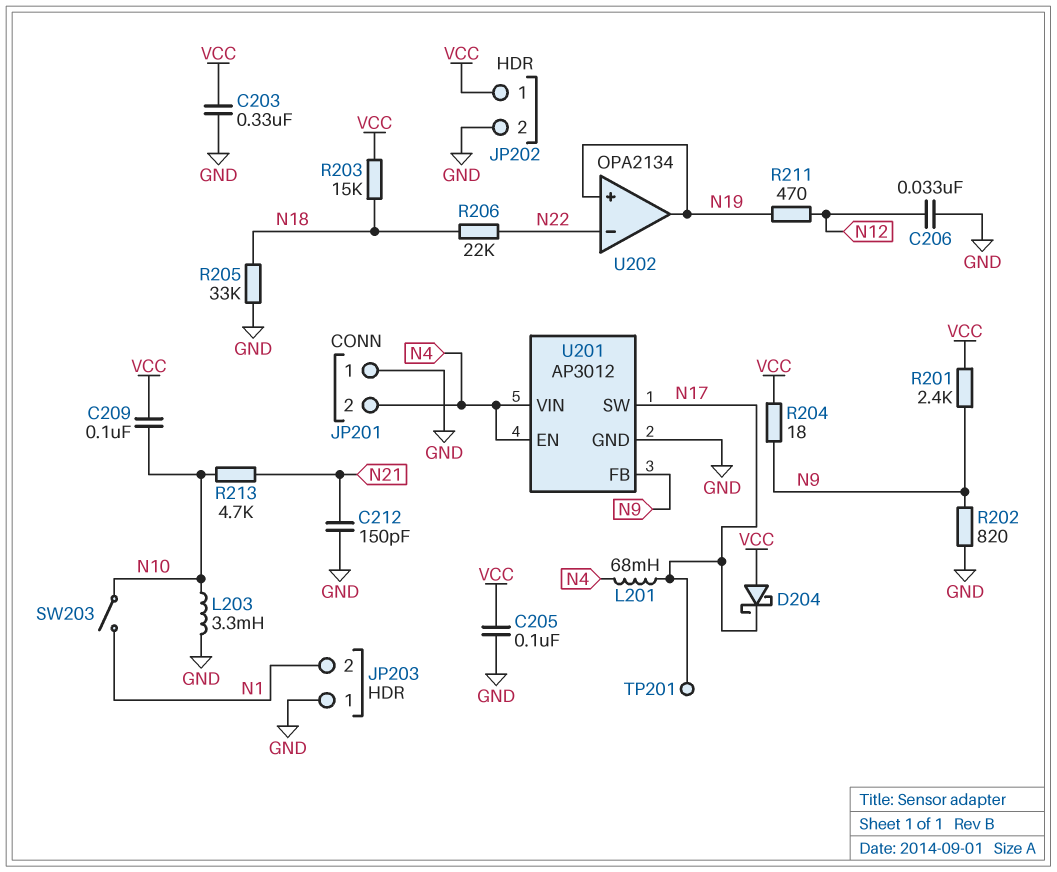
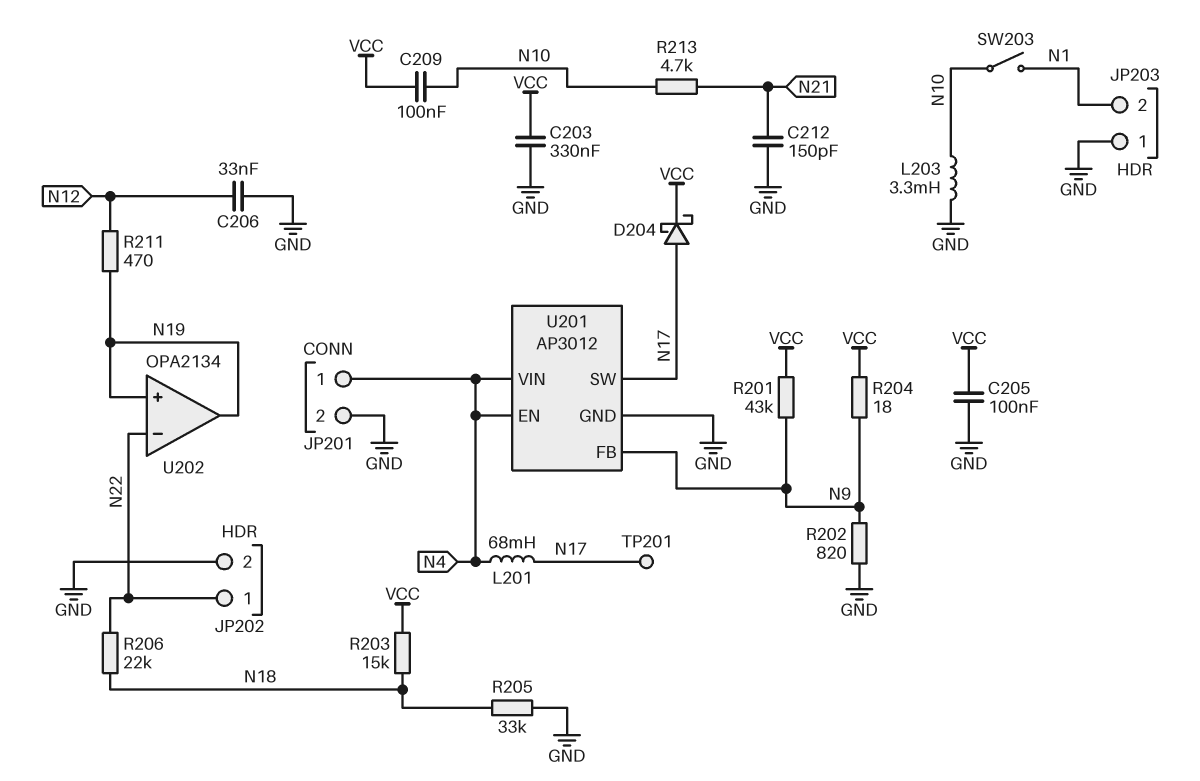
D204: schottky (A VCC, K N17) -> schottky (A N17, K VCC)
JP201 pin 1: GND -> N4
JP201 pin 2: N4 -> GND
JP202 pin 1: VCC -> N22
R201: 2.4k (N9, VCC) -> 43k (N9, VCC)

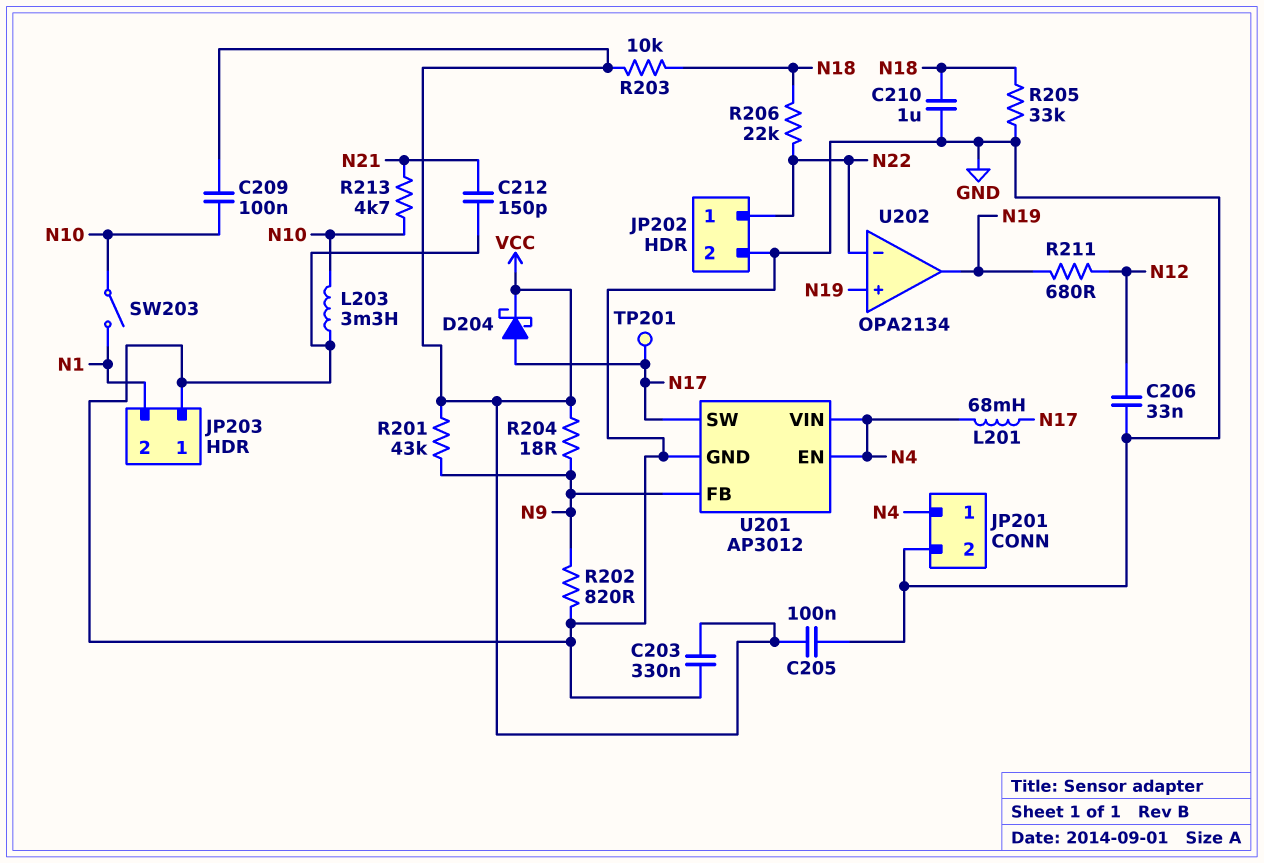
C210: none -> 1uF (GND, N18)
R203: 15k (N18, VCC) -> 10k (N18, VCC)
R211: 470 (N12, N19) -> 680 (N12, N19)

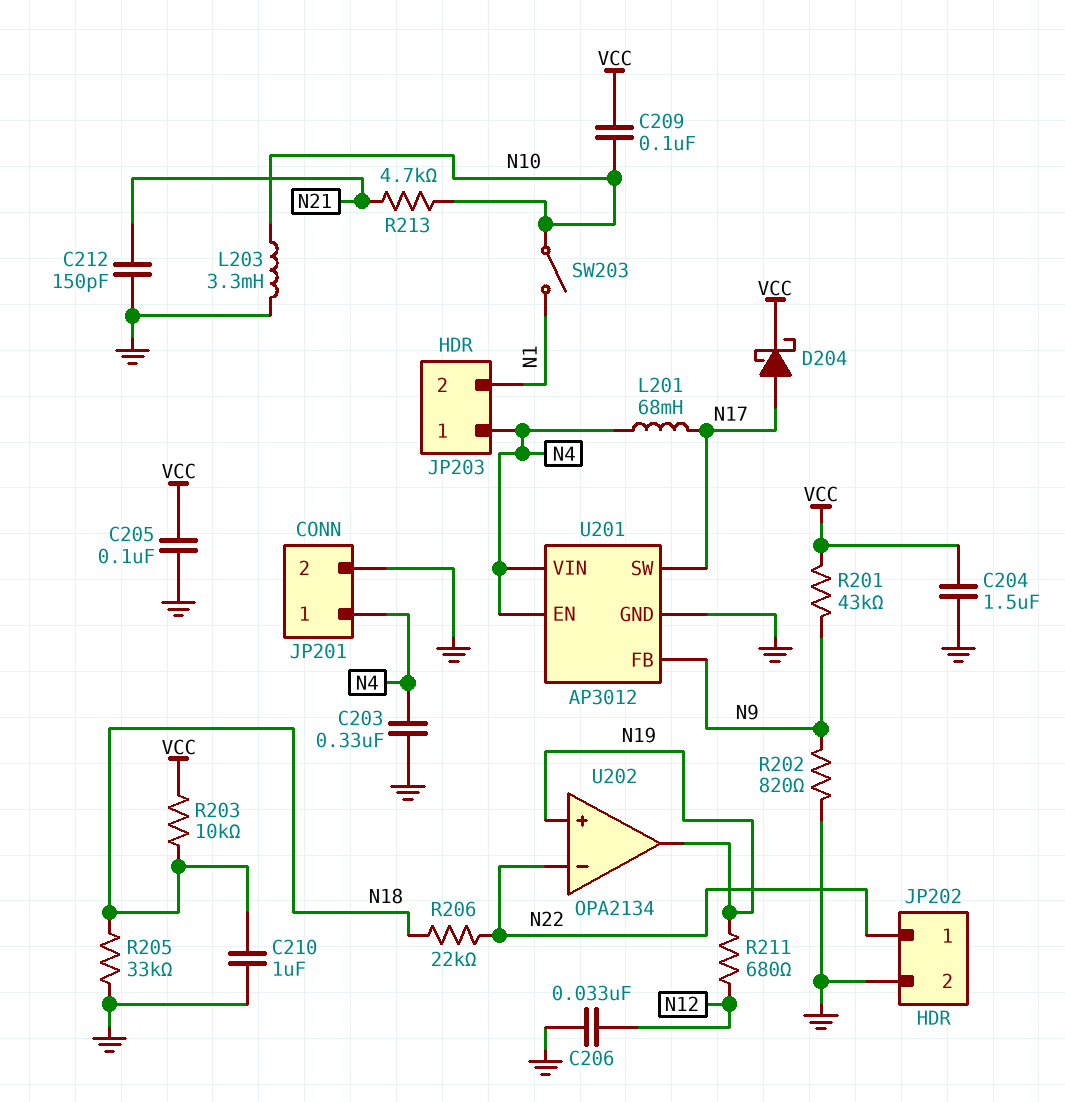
C203: 330nF (GND, VCC) -> 330nF (GND, N4)
C204: none -> 1.5uF (GND, VCC)
JP203 pin 1: GND -> N4
R204: 18 (N9, VCC) -> none
TP201: test point (N17) -> none

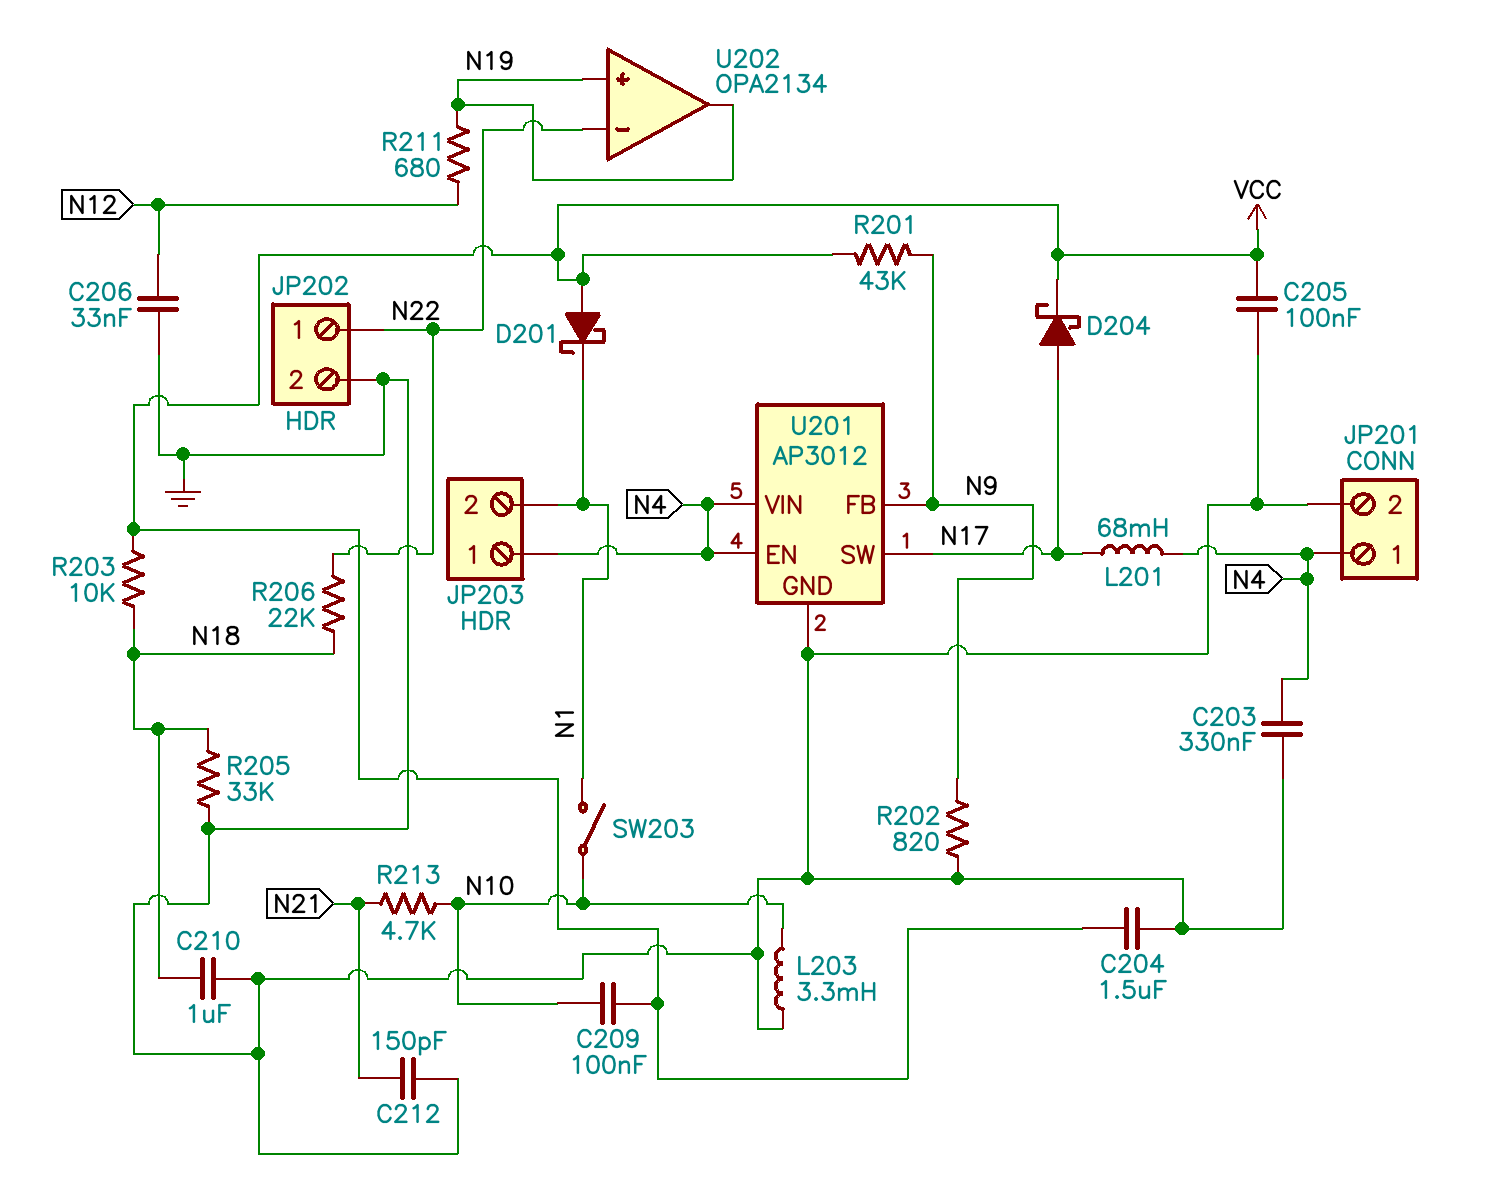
D201: none -> schottky (A VCC, K N1)

